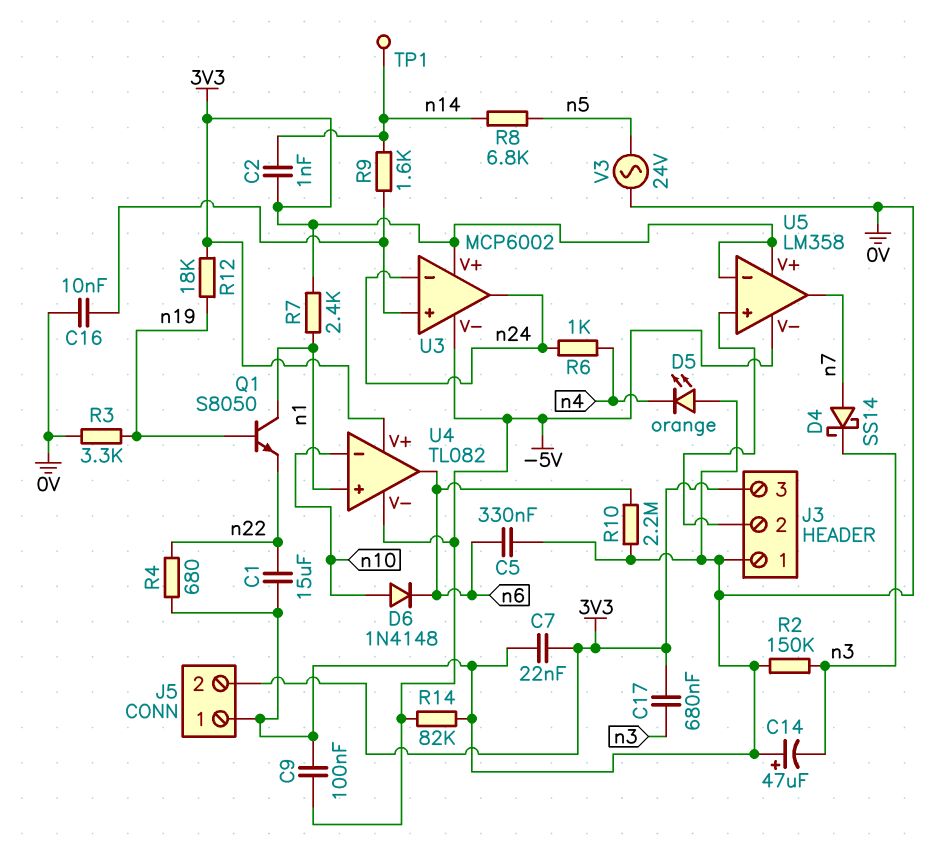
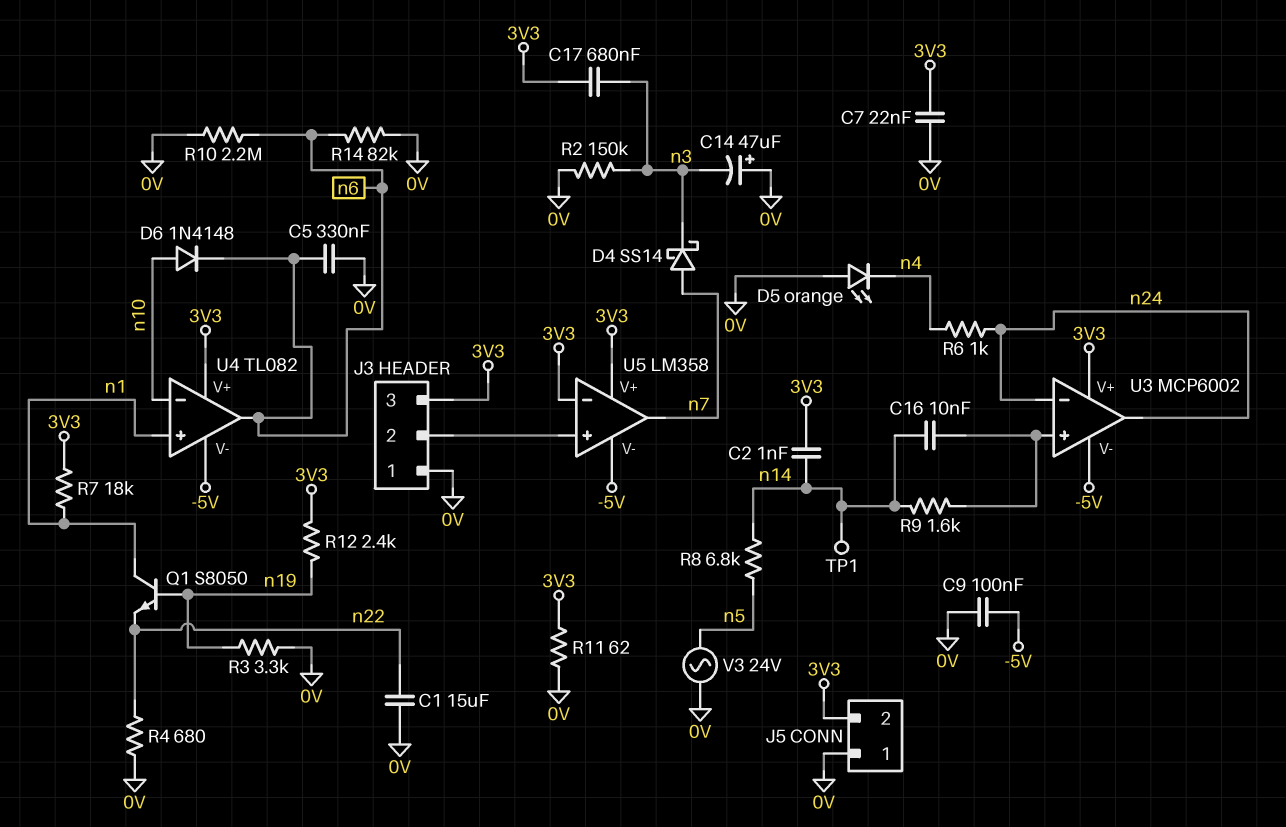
C16: 10nF (0V, U3/in+) -> 10nF (U3/in+, n14)
R7: 2.4k (3V3, n1) -> 18k (3V3, n1)
R11: none -> 62 (0V, 3V3)
R12: 18k (3V3, n19) -> 2.4k (3V3, n19)
R14: 82k (-5V, 0V) -> 82k (0V, n6)

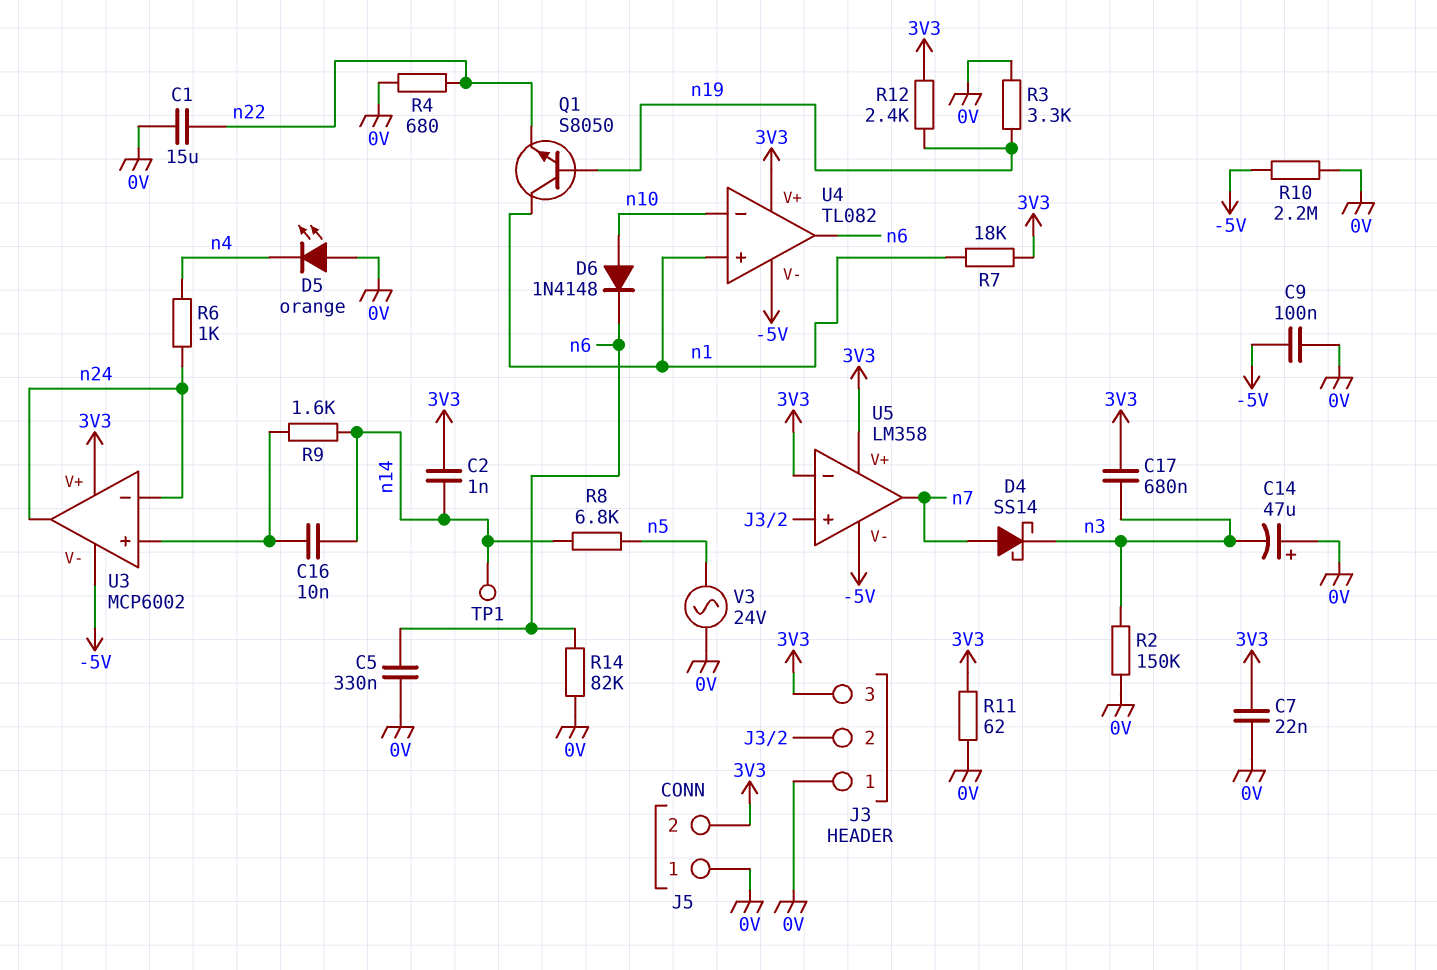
R10: 2.2M (0V, n6) -> 2.2M (-5V, 0V)

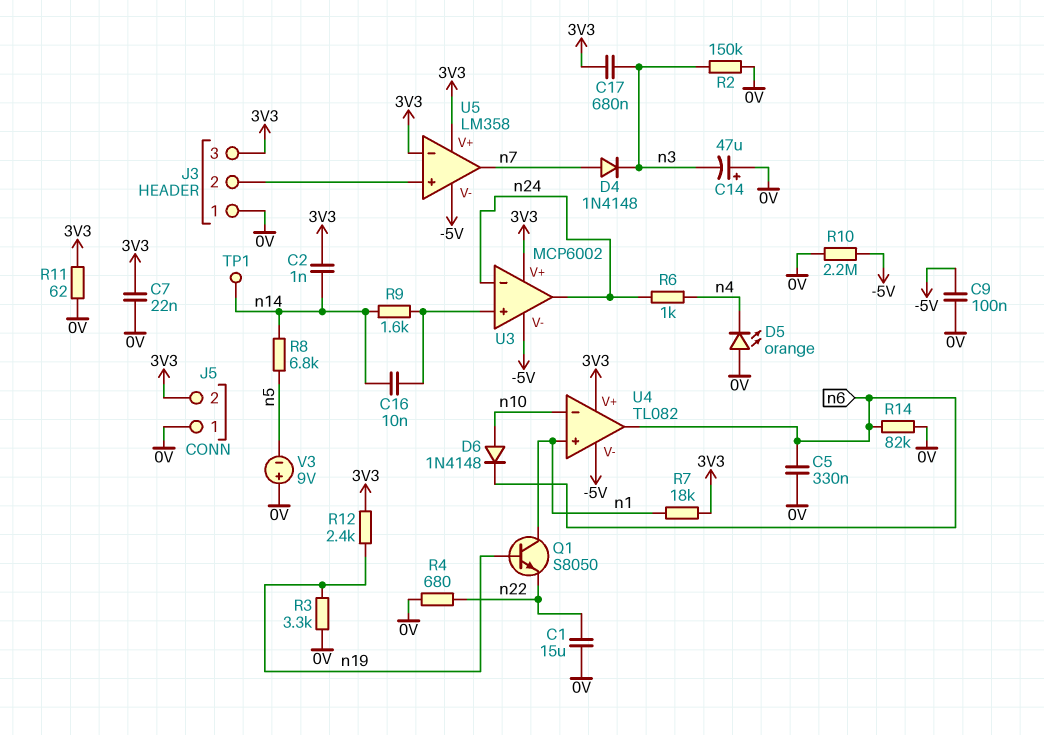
D4: schottky SS14 (A n7, K n3) -> diode 1N4148 (A n7, K n3)
V3: AC 24V (0V, n5) -> 9V (plus 0V, minus n5)

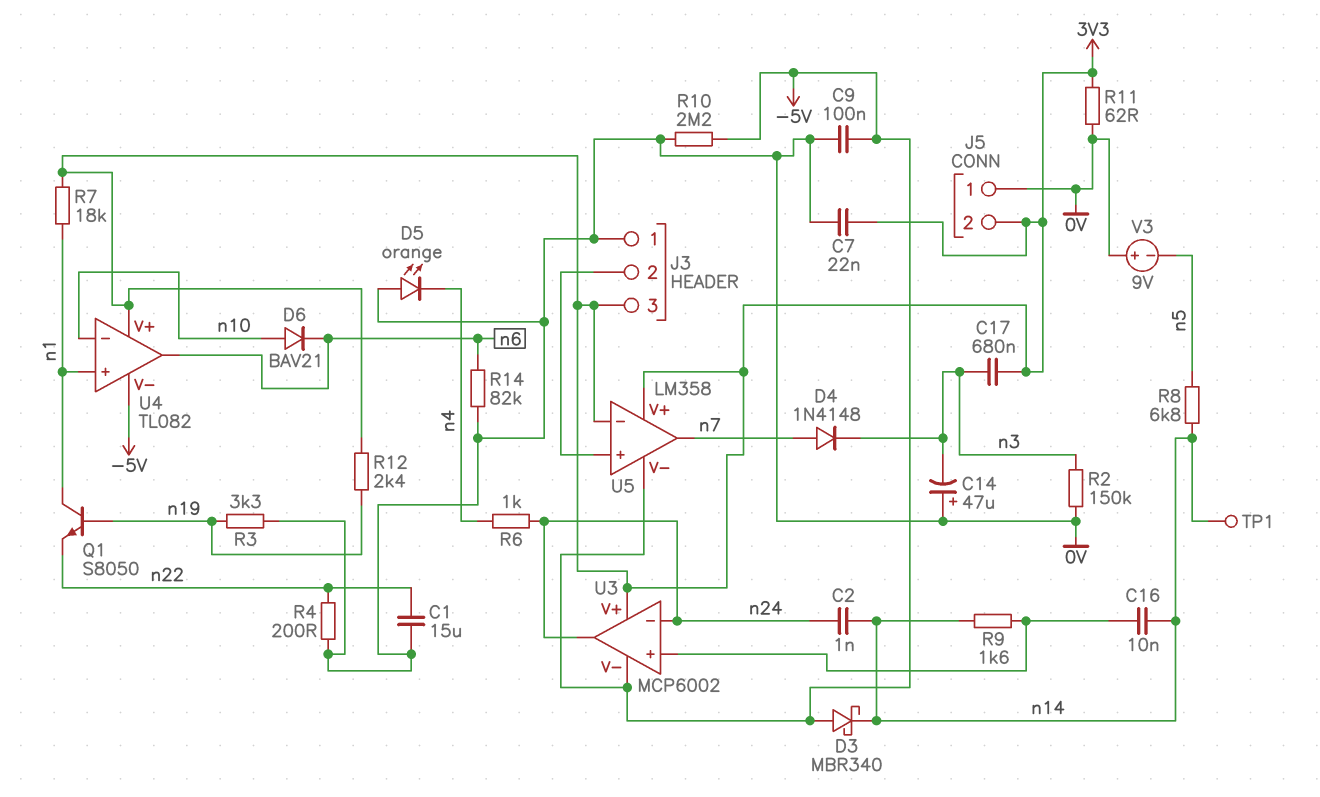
C2: 1nF (3V3, n14) -> 1nF (n14, n24)
C5: 330nF (0V, n6) -> none
D3: none -> schottky MBR340 (A -5V, K n14)
D6: diode 1N4148 (A n10, K n6) -> diode BAV21 (A n10, K n6)
R4: 680 (0V, n22) -> 200 (0V, n22)

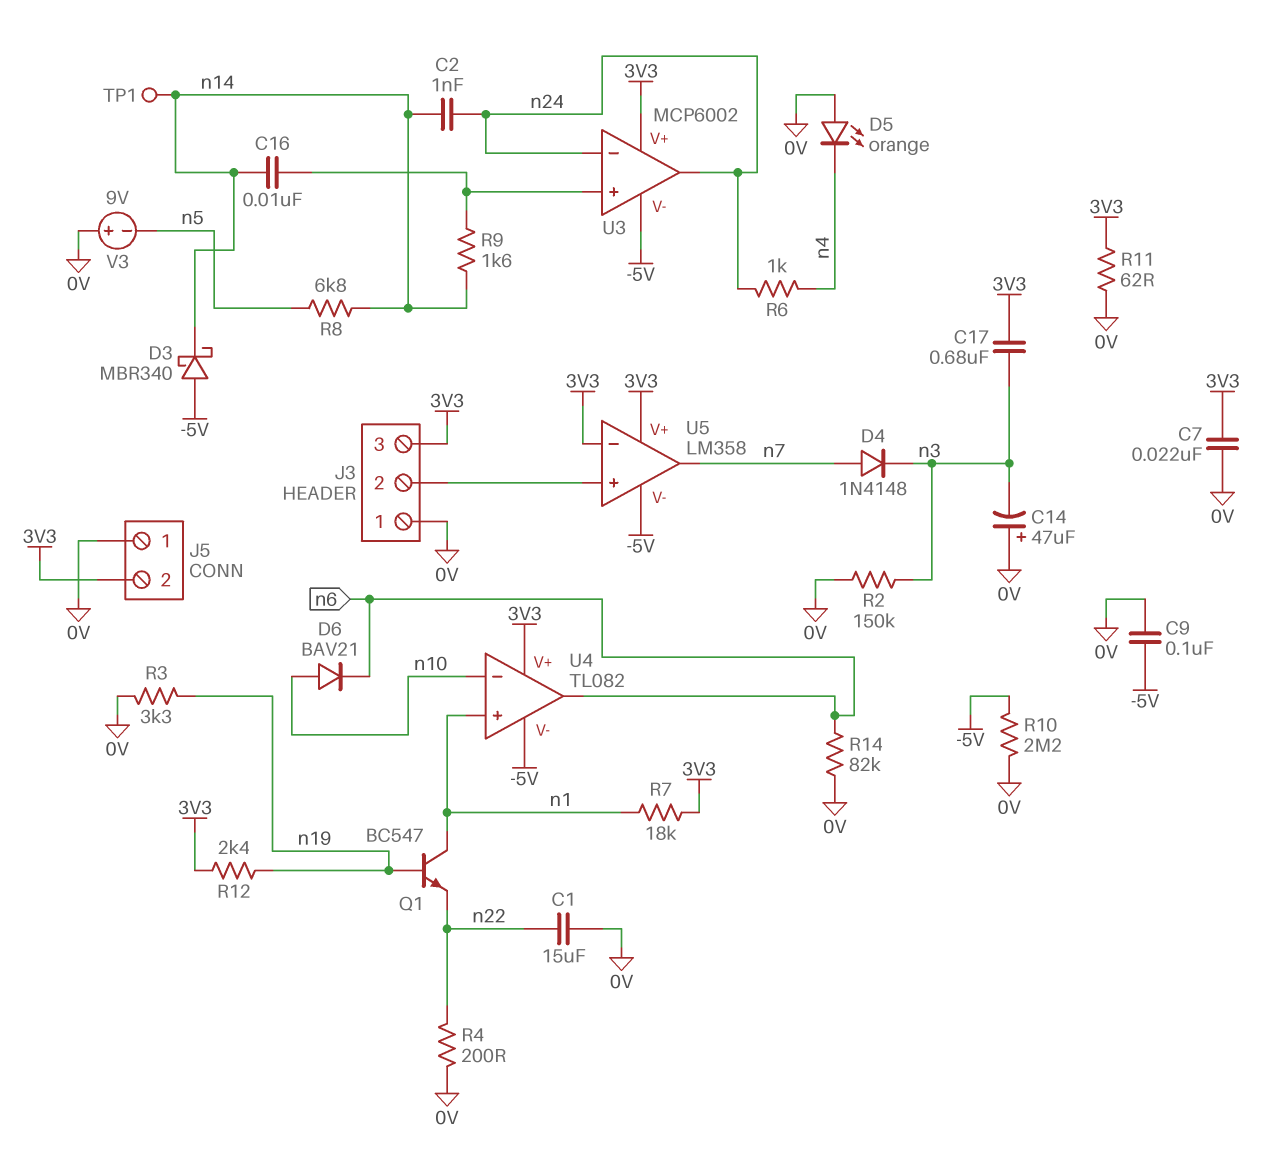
Q1: NPN S8050 (B n19, C n1, E n22) -> NPN BC547 (B n19, C n1, E n22)

